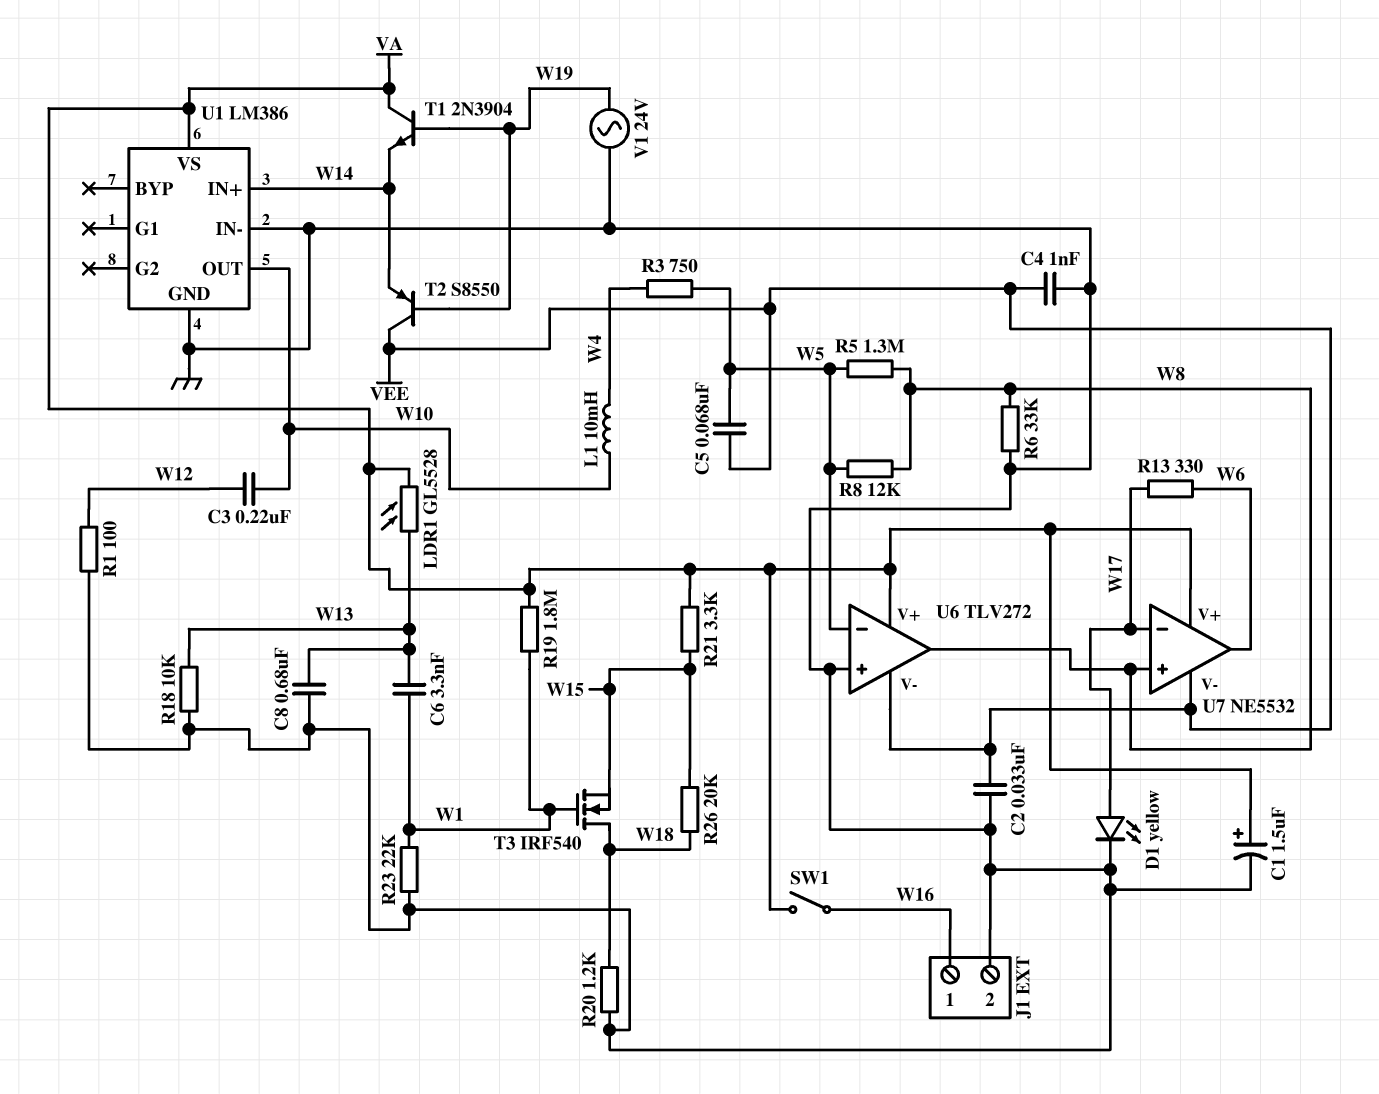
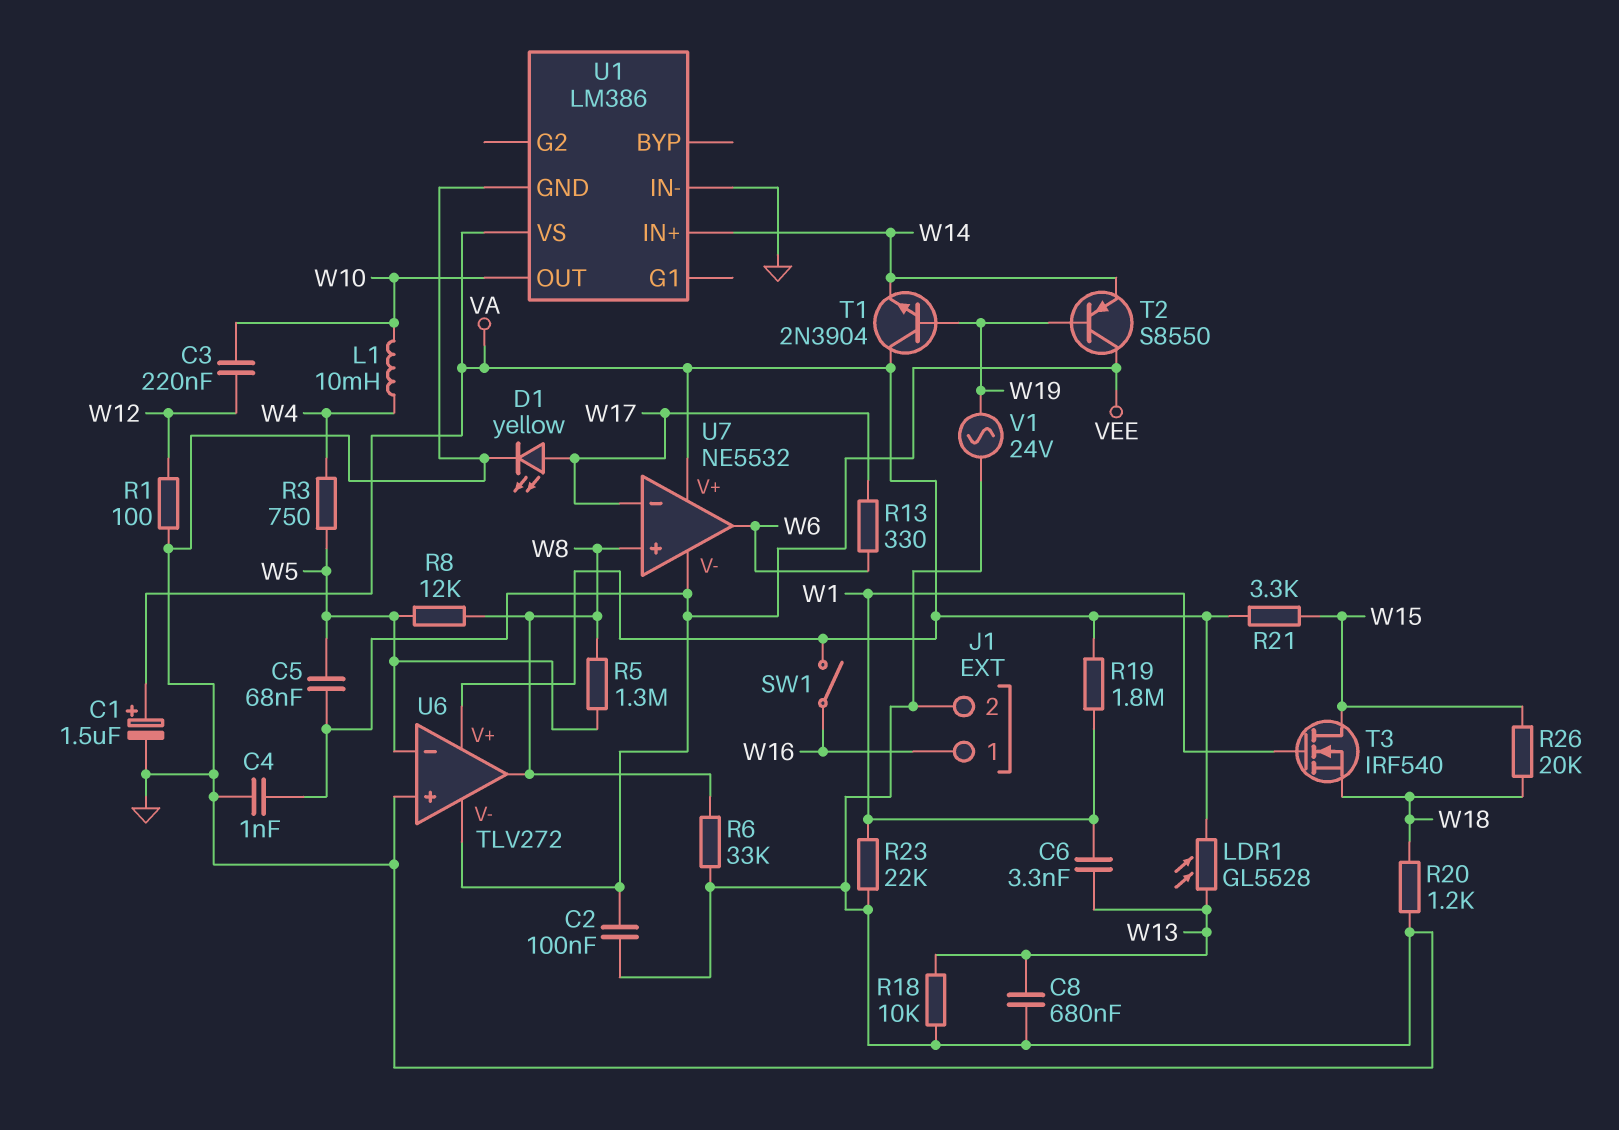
C2: 33nF (GND, VEE) -> 100nF (GND, VEE)
T3: NMOS IRF540 (G W1, D W18, S W15) -> NMOS IRF540 (G W1, D W15, S W18)

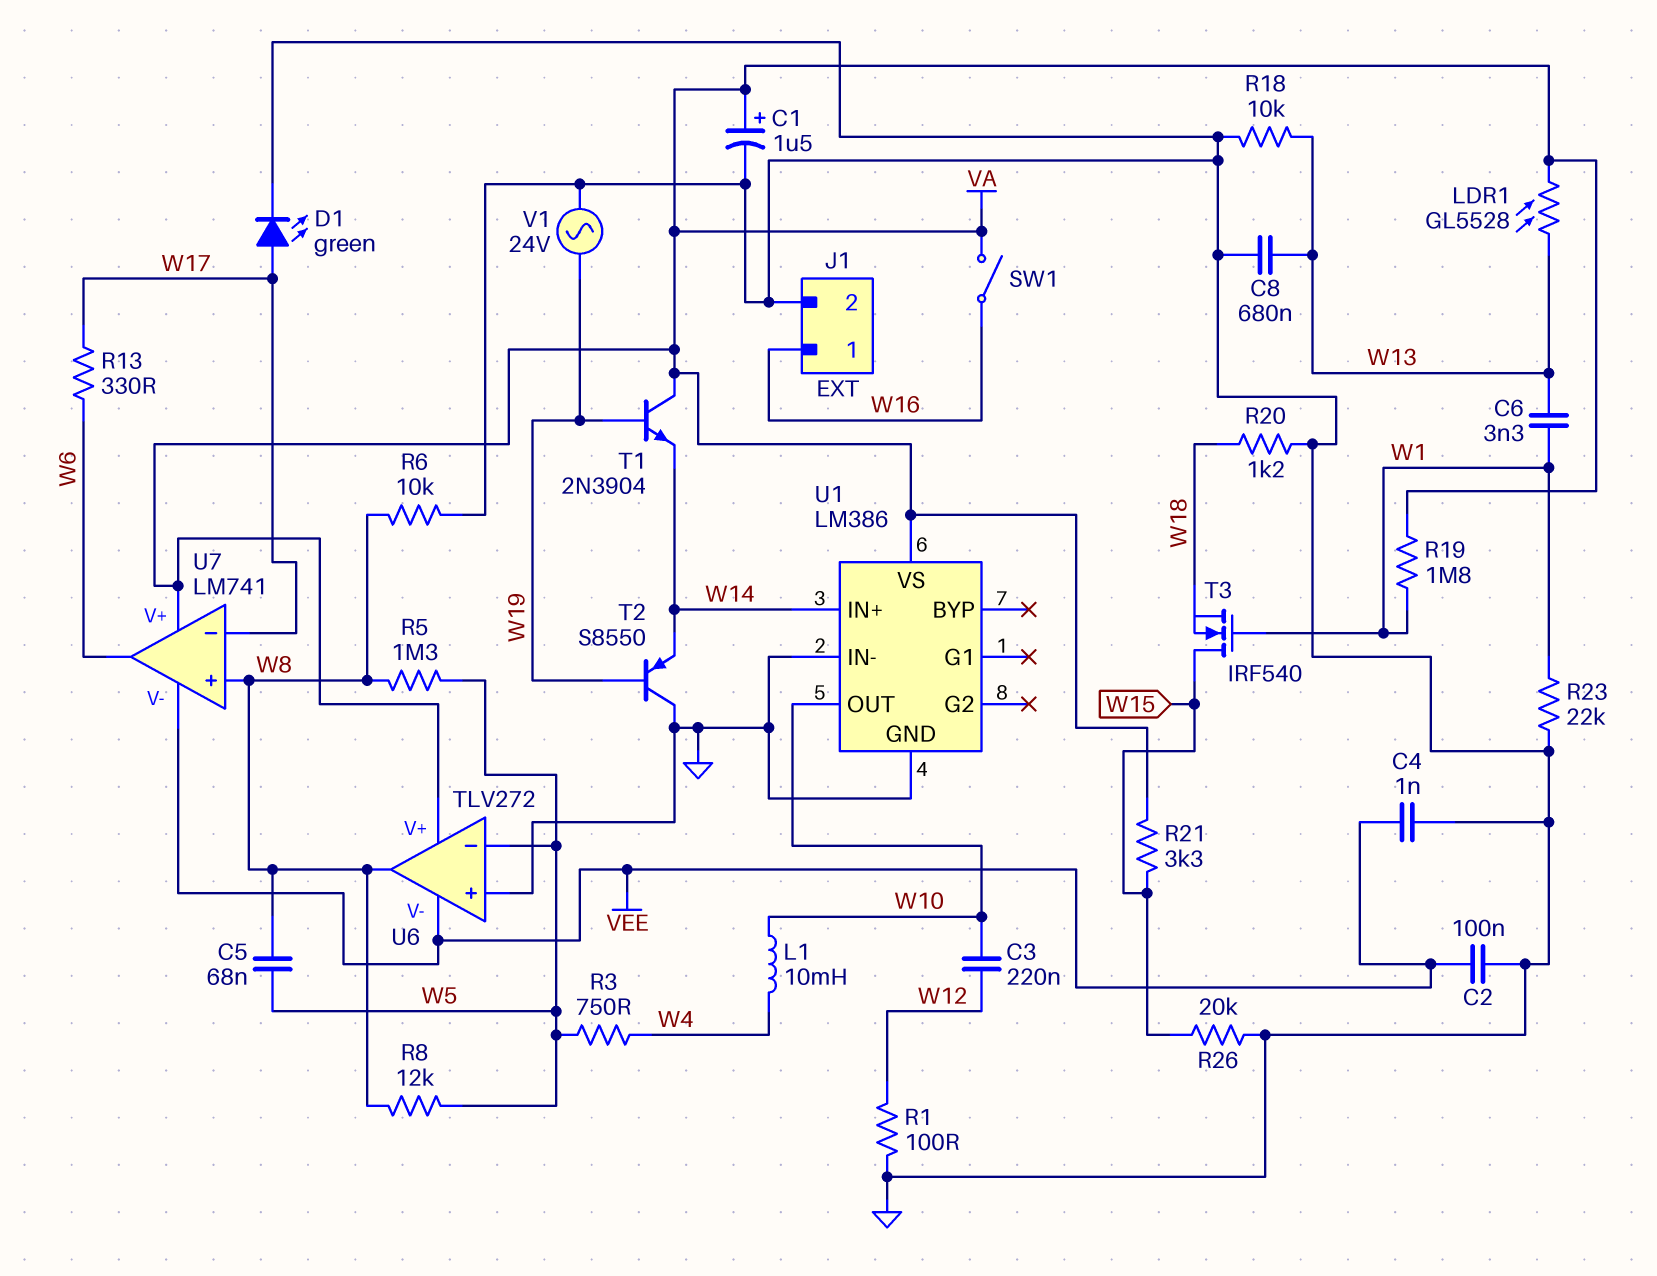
C5: 68nF (VEE, W5) -> 68nF (W5, W8)
D1: LED yellow (A W17, K GND) -> LED green (A W17, K GND)
R6: 33k (GND, W8) -> 10k (GND, W8)
R26: 20k (W15, W18) -> 20k (GND, W15)
T2: PNP S8550 (B W19, C VEE, E W14) -> PNP S8550 (B W19, C GND, E W14)
U7: NE5532 -> LM741

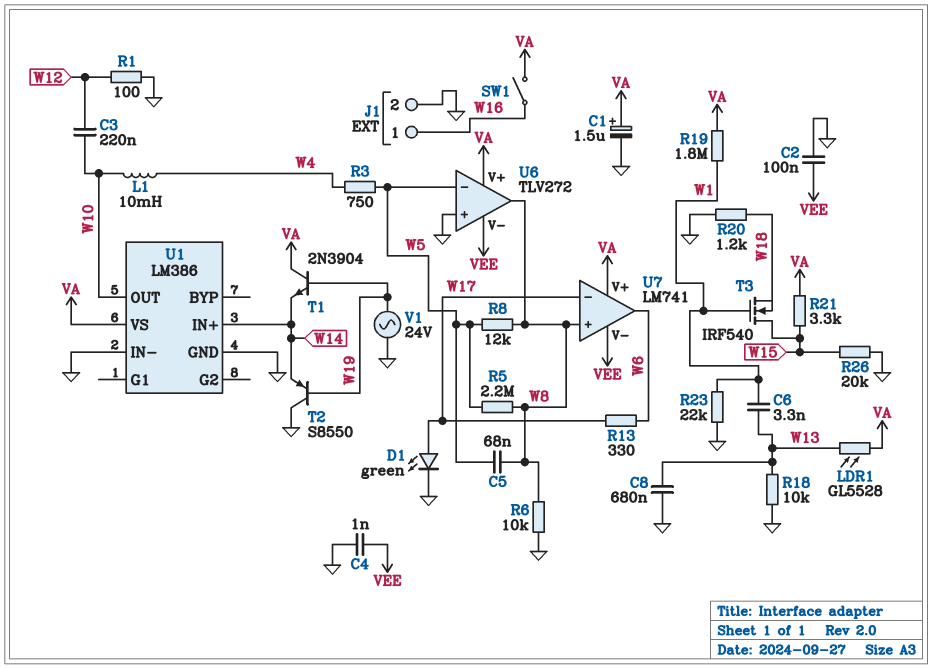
R5: 1.3M (W5, W8) -> 2.2M (W5, W8)

